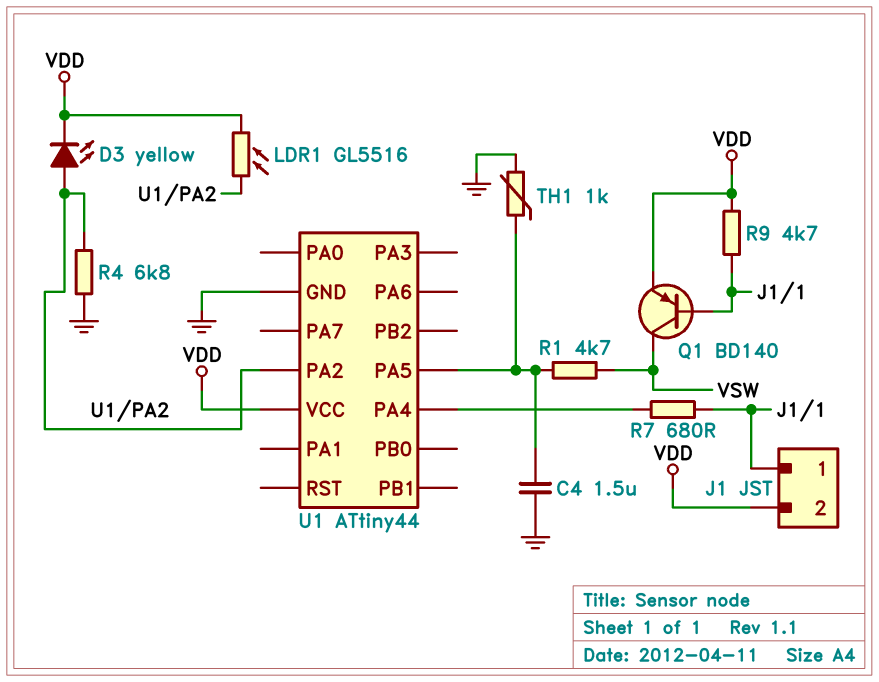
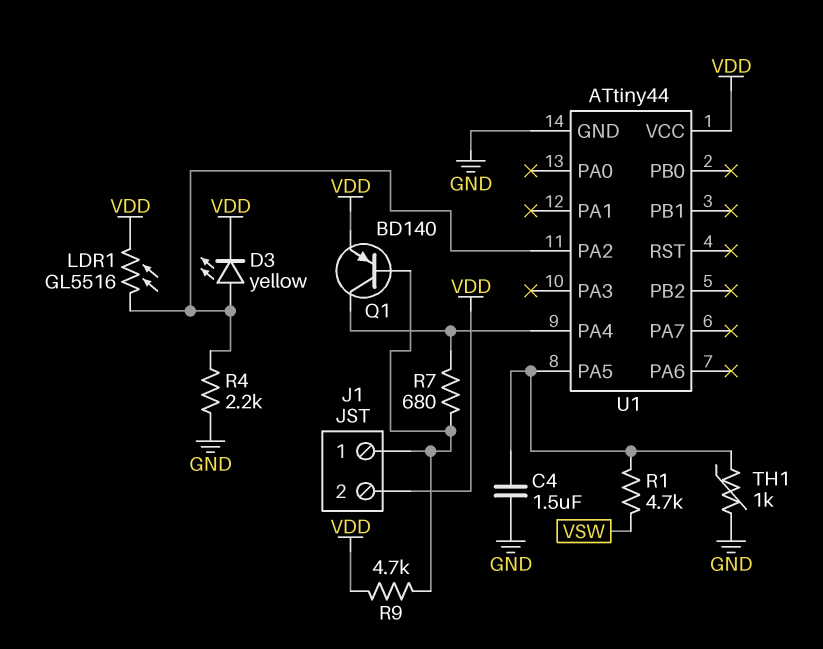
Q1: PNP BD140 (B J1/1, C VSW, E VDD) -> PNP BD140 (B J1/1, C U1/PA4, E VDD)
R4: 6.8k (GND, U1/PA2) -> 2.2k (GND, U1/PA2)

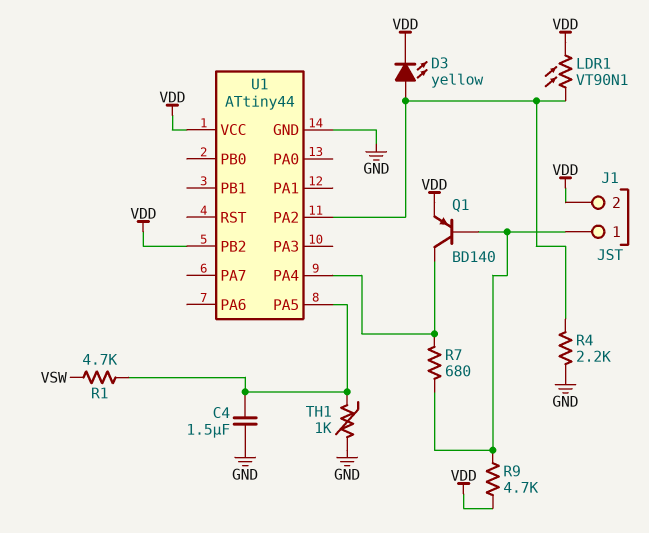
LDR1: GL5516 (U1/PA2, VDD) -> VT90N1 (U1/PA2, VDD)
U1 pin PB2: none -> VDD

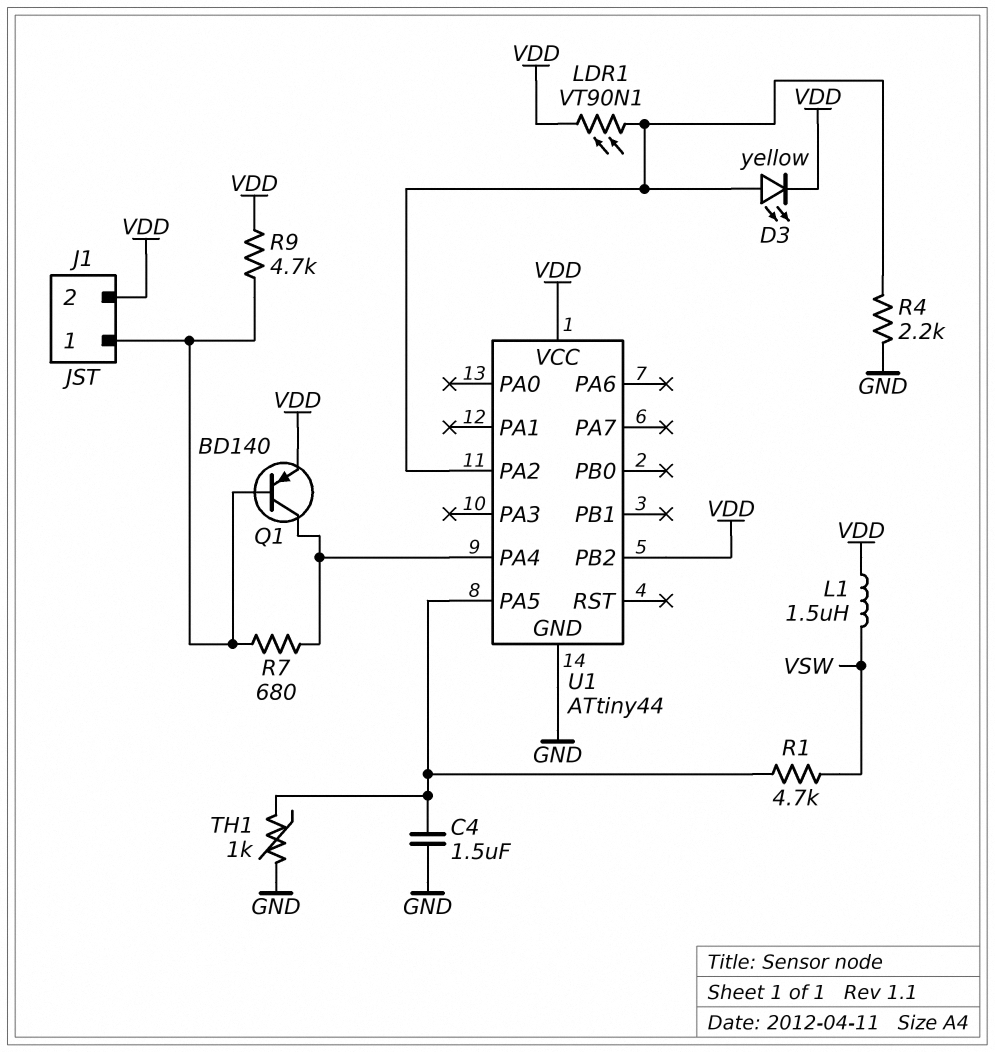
L1: none -> 1.5uH (VDD, VSW)

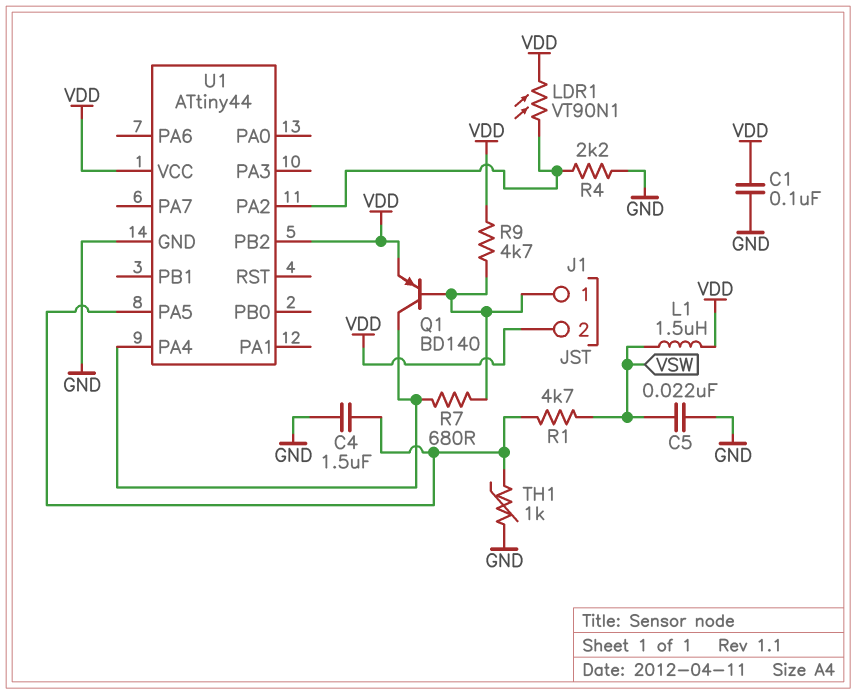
C1: none -> 100nF (GND, VDD)
C5: none -> 22nF (GND, VSW)
D3: LED yellow (A U1/PA2, K VDD) -> none

